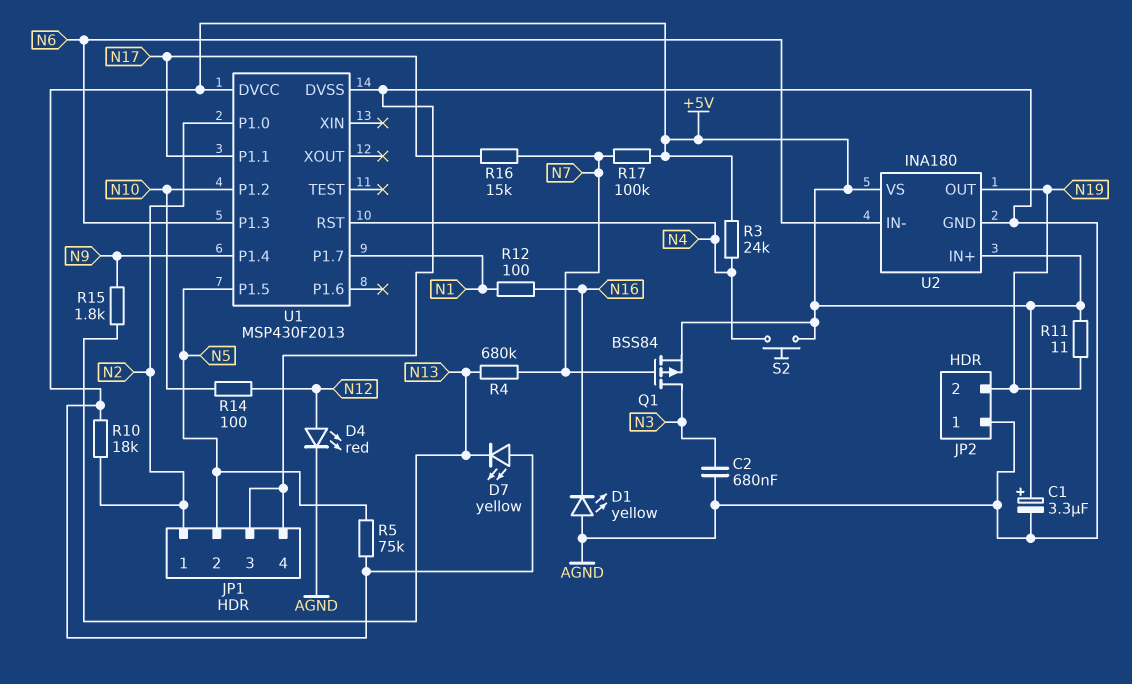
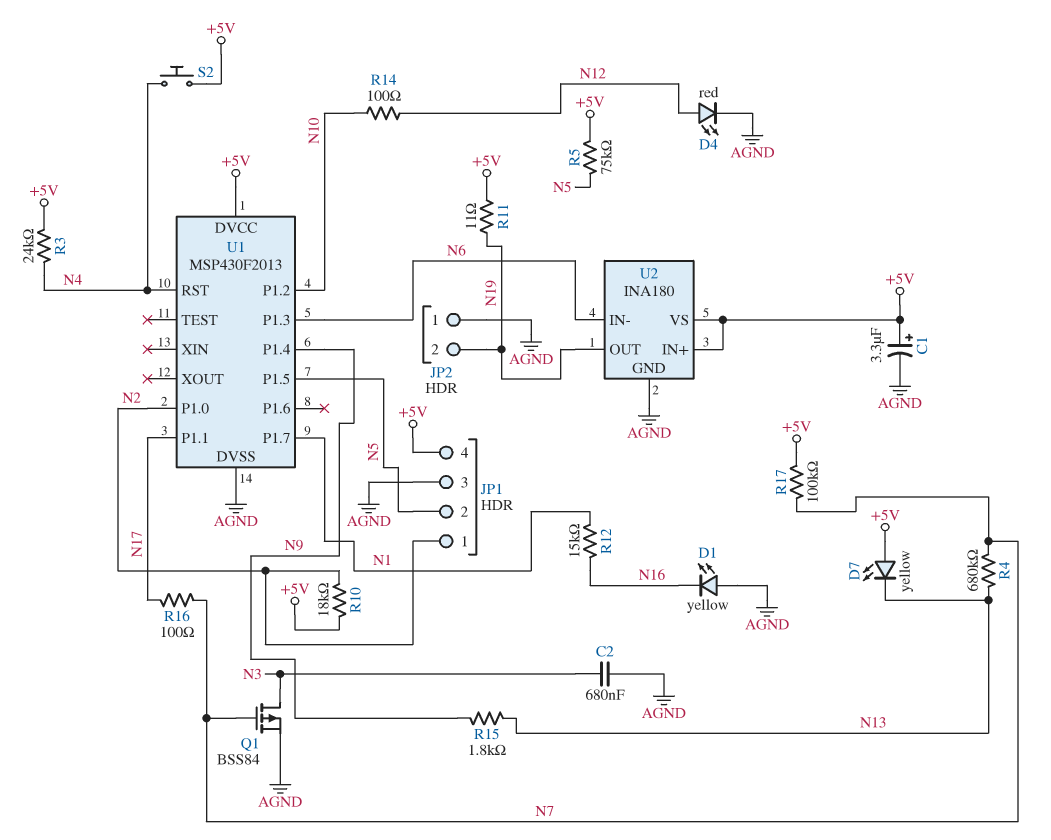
JP1 pin 4: AGND -> +5V
Q1: PMOS BSS84 (G N7, D N3, S +5V) -> PMOS BSS84 (G N7, D N3, S AGND)
R12: 100 (N1, N16) -> 15k (N1, N16)
R16: 15k (N7, N17) -> 100 (N7, N17)

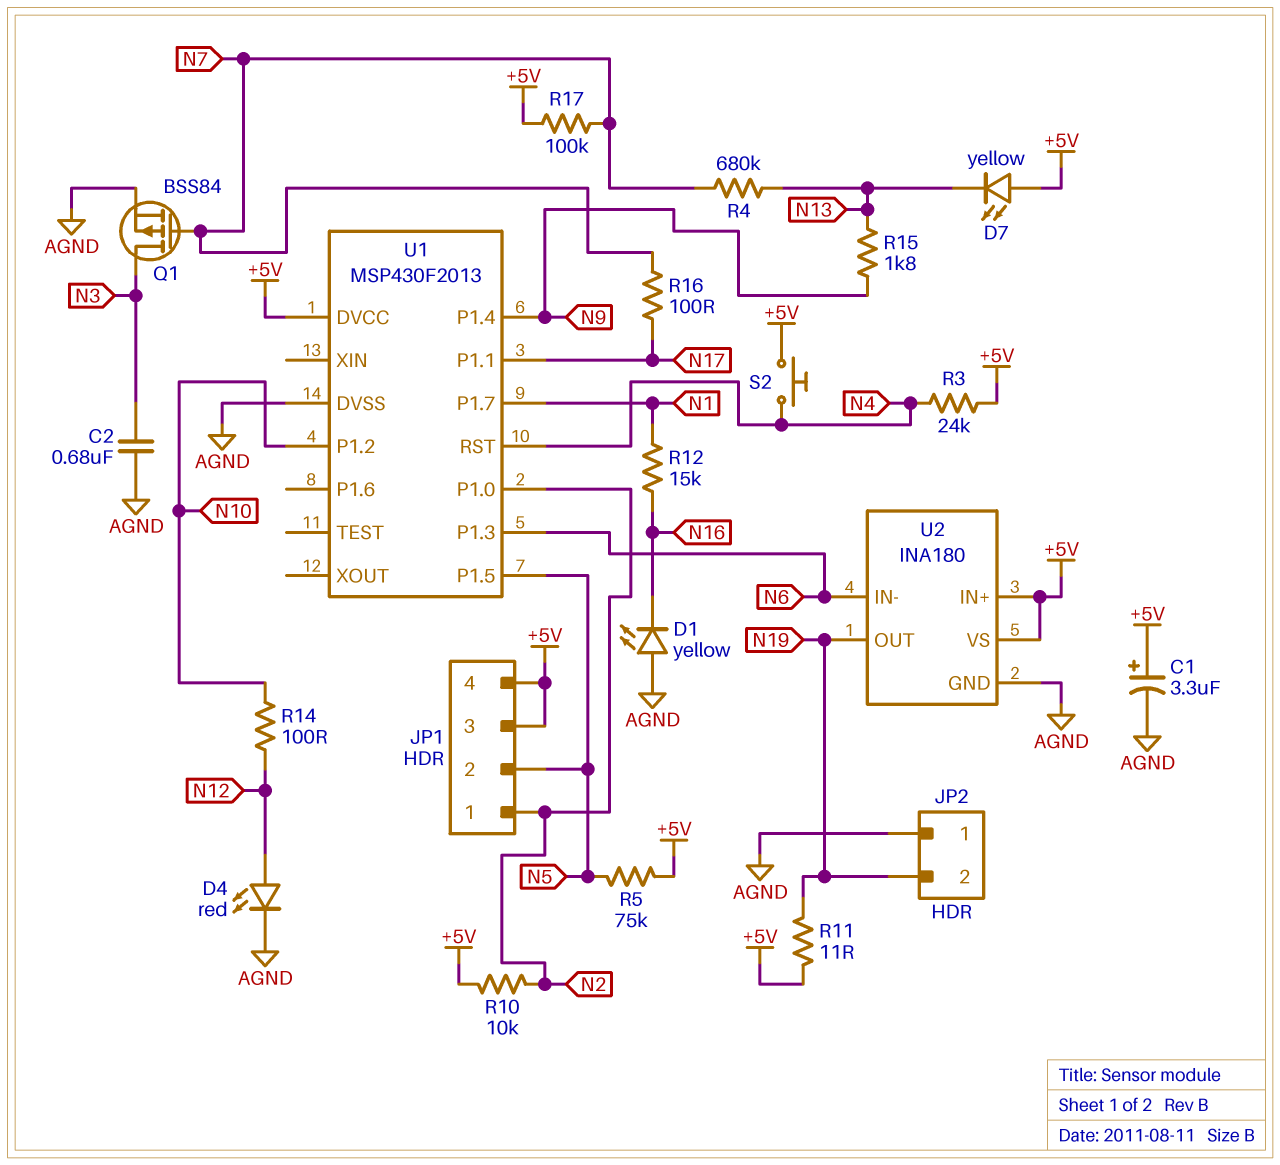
JP1 pin 3: AGND -> +5V
R10: 18k (+5V, N2) -> 10k (+5V, N2)

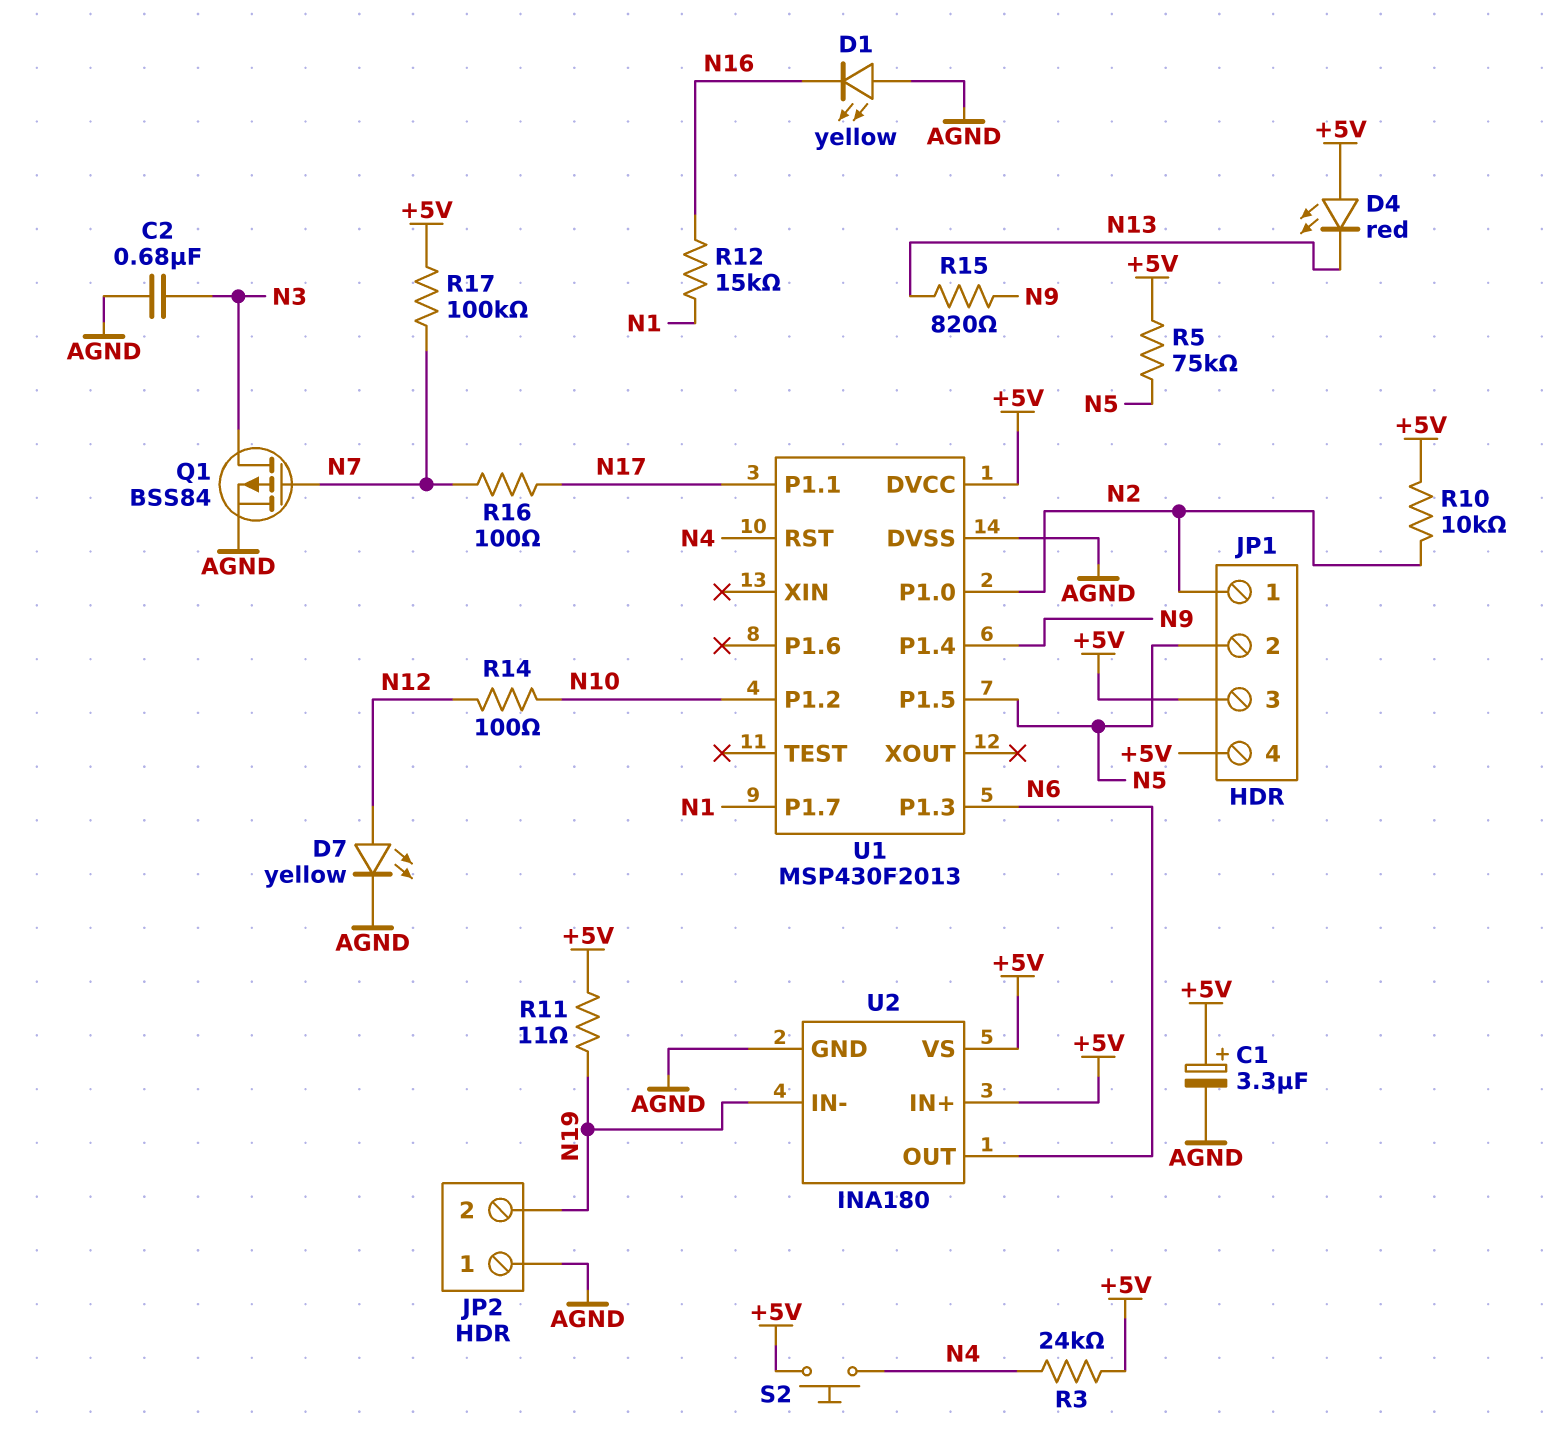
D4: LED red (A N12, K AGND) -> LED red (A +5V, K N13)
D7: LED yellow (A +5V, K N13) -> LED yellow (A N12, K AGND)
R4: 680k (N7, N13) -> none
R15: 1.8k (N9, N13) -> 820 (N9, N13)
U2 pin IN-: N6 -> N19
U2 pin OUT: N19 -> N6

